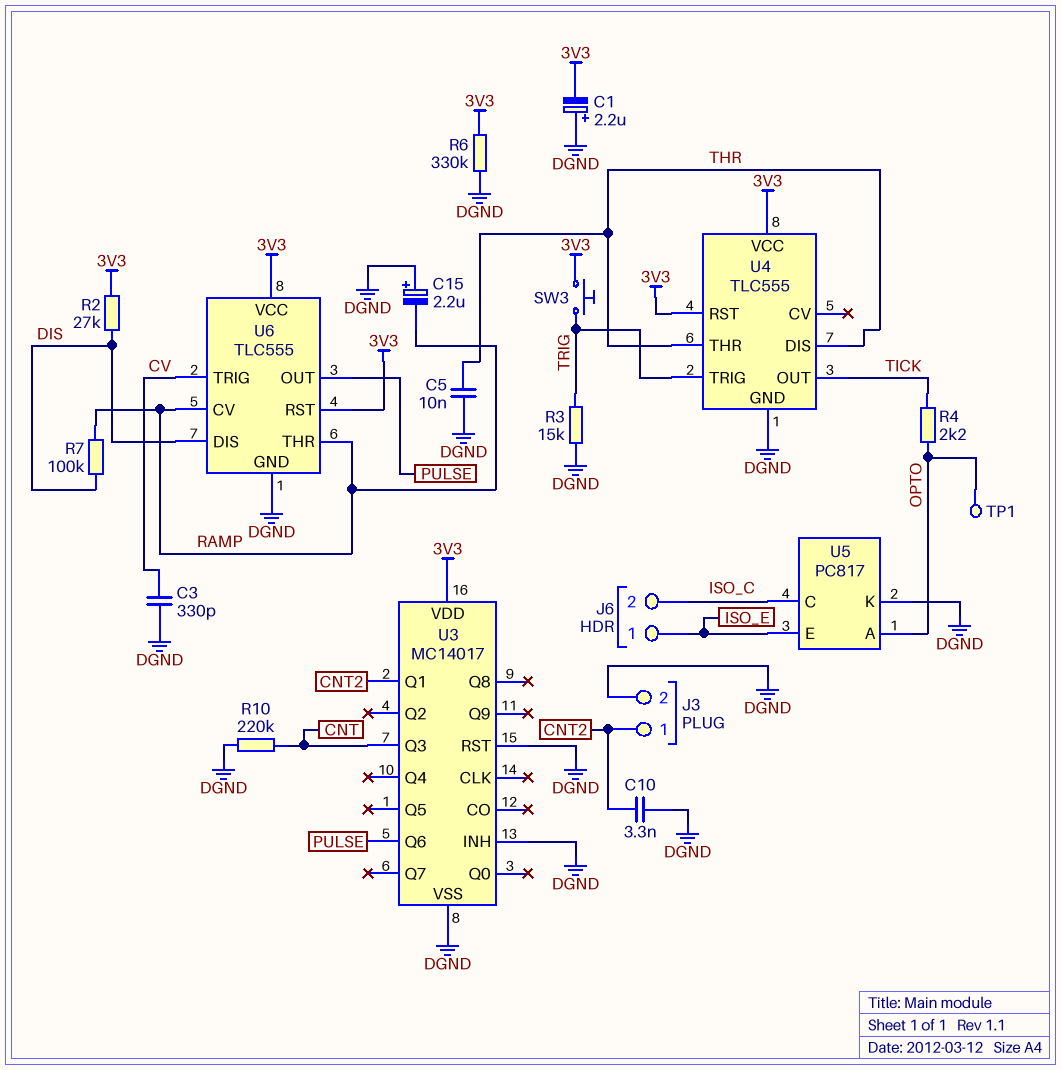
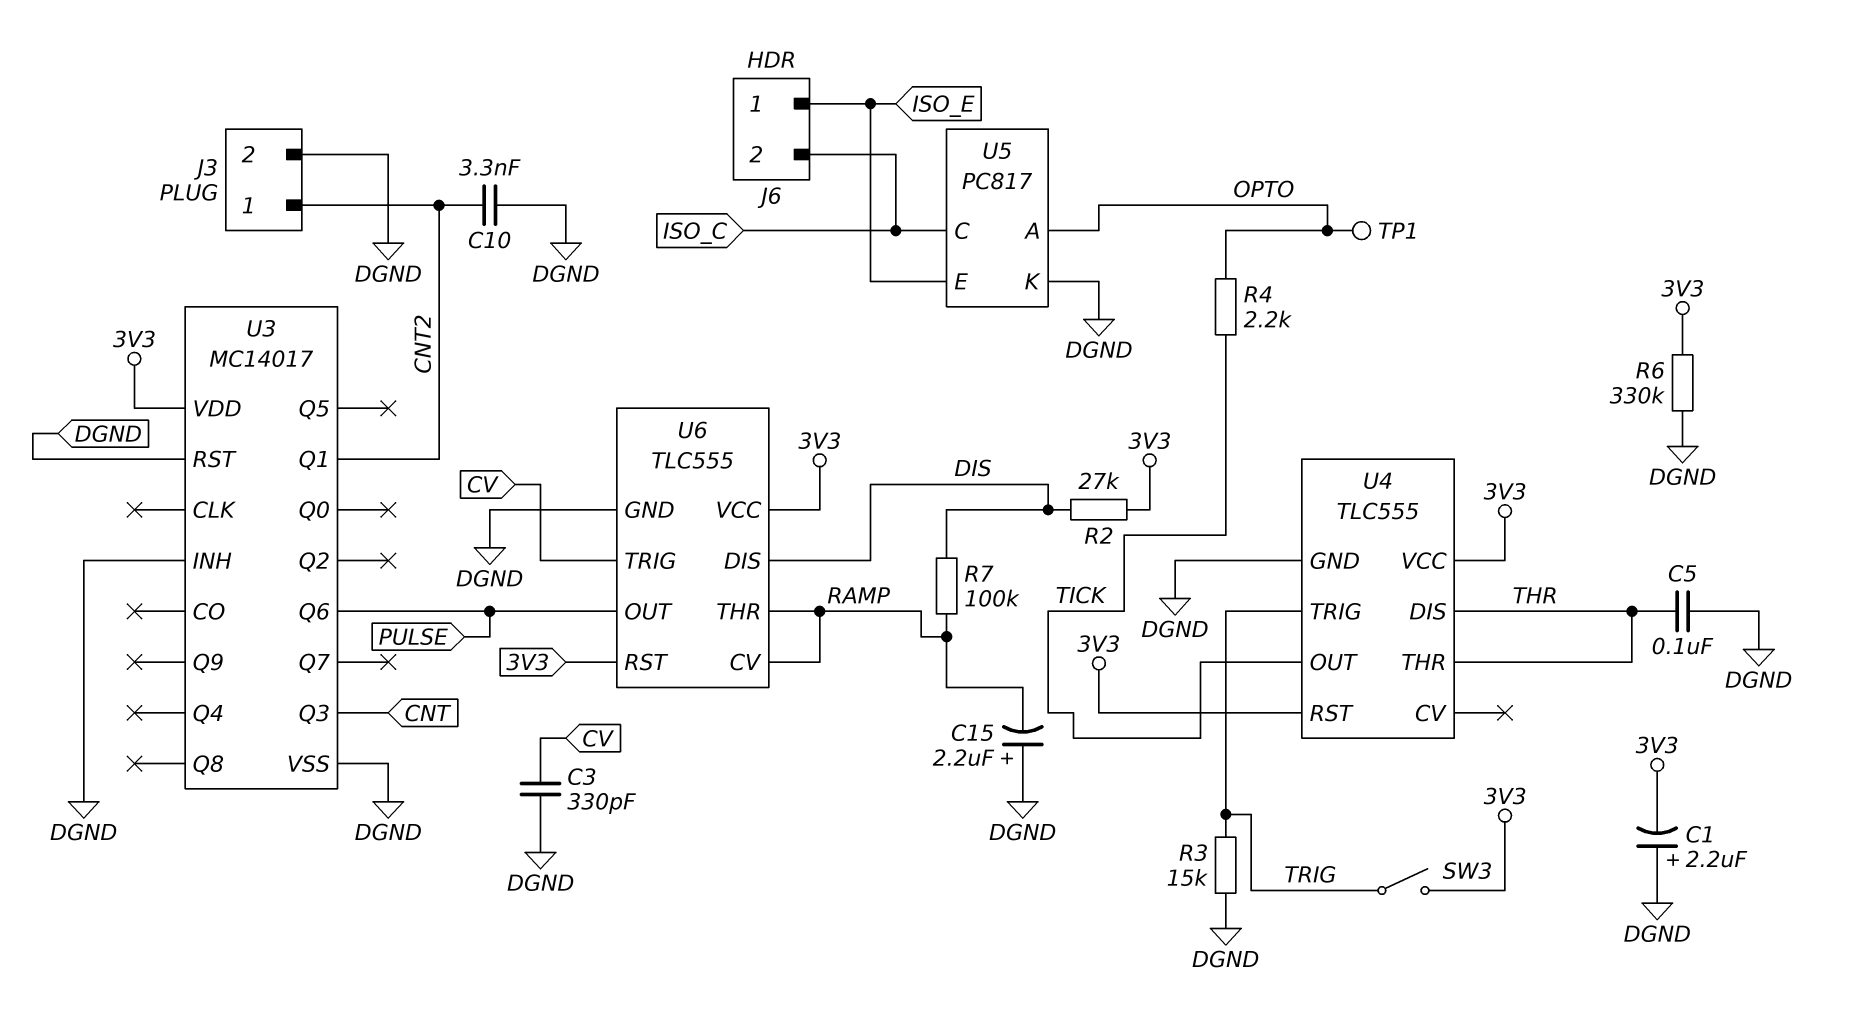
C5: 10nF (DGND, THR) -> 100nF (DGND, THR)
R10: 220k (CNT, DGND) -> none
SW3: button (3V3, TRIG) -> switch (3V3, TRIG)

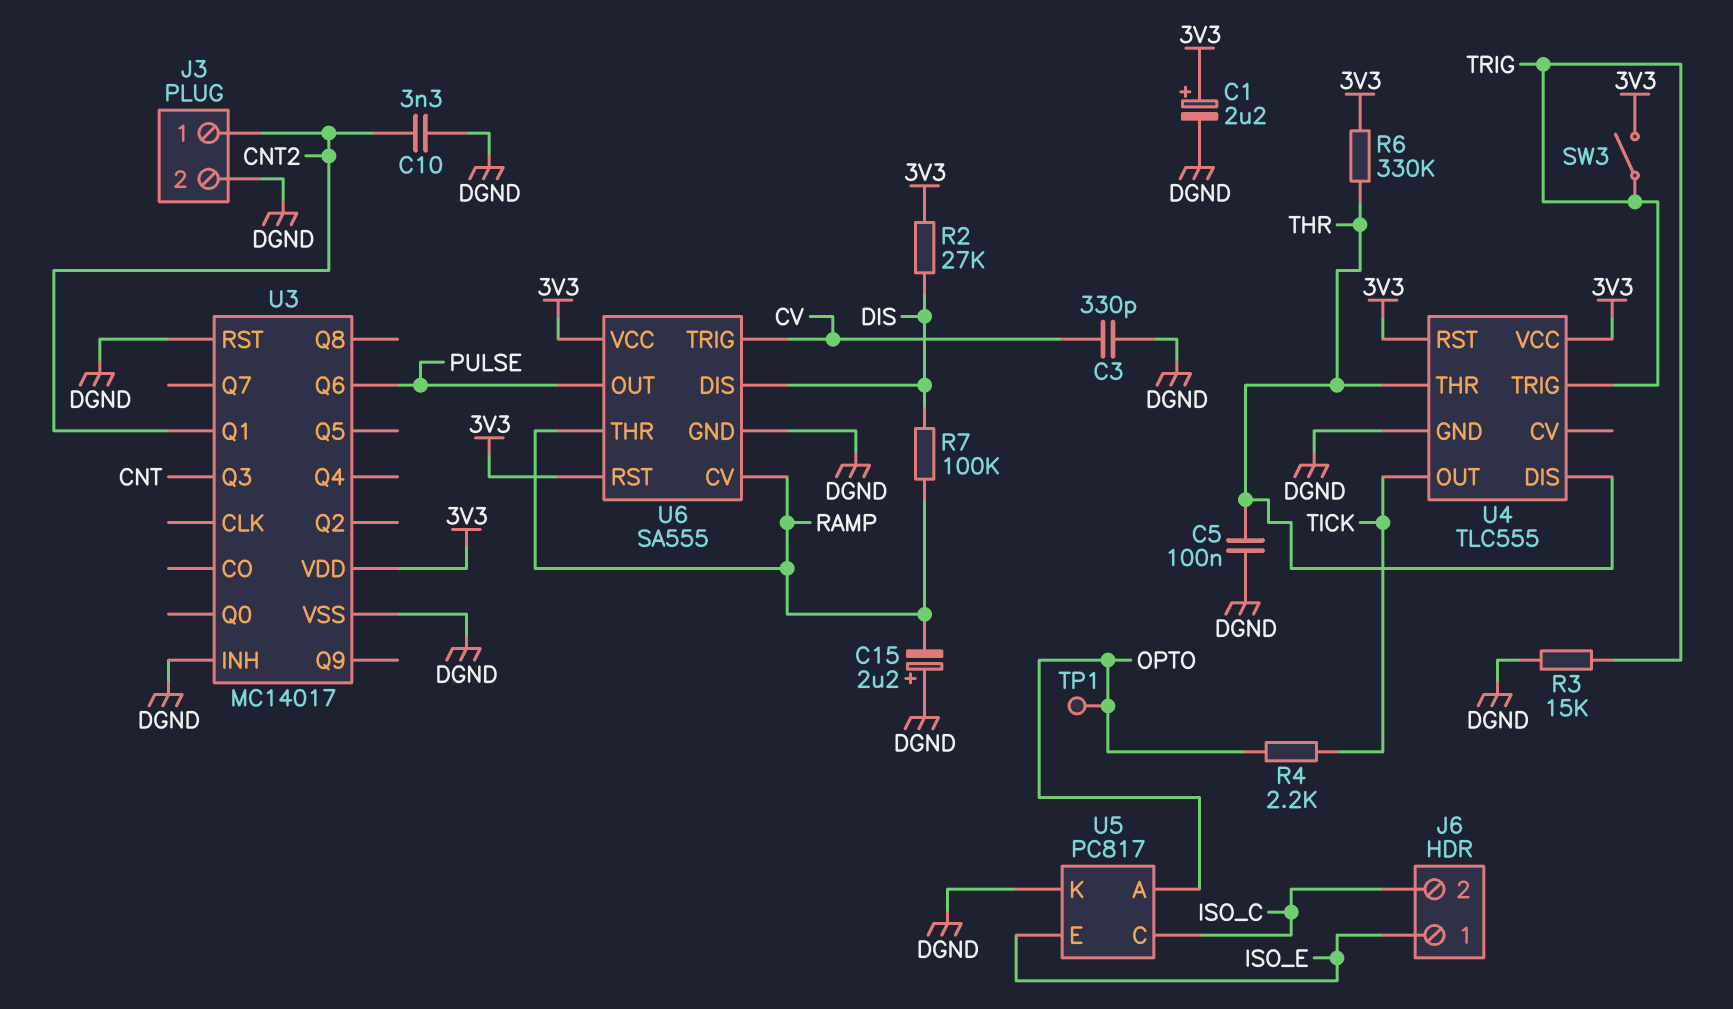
C1: 2.2uF (plus DGND, minus 3V3) -> 2.2uF (plus 3V3, minus DGND)
R6: 330k (3V3, DGND) -> 330k (3V3, THR)
U6: TLC555 -> SA555

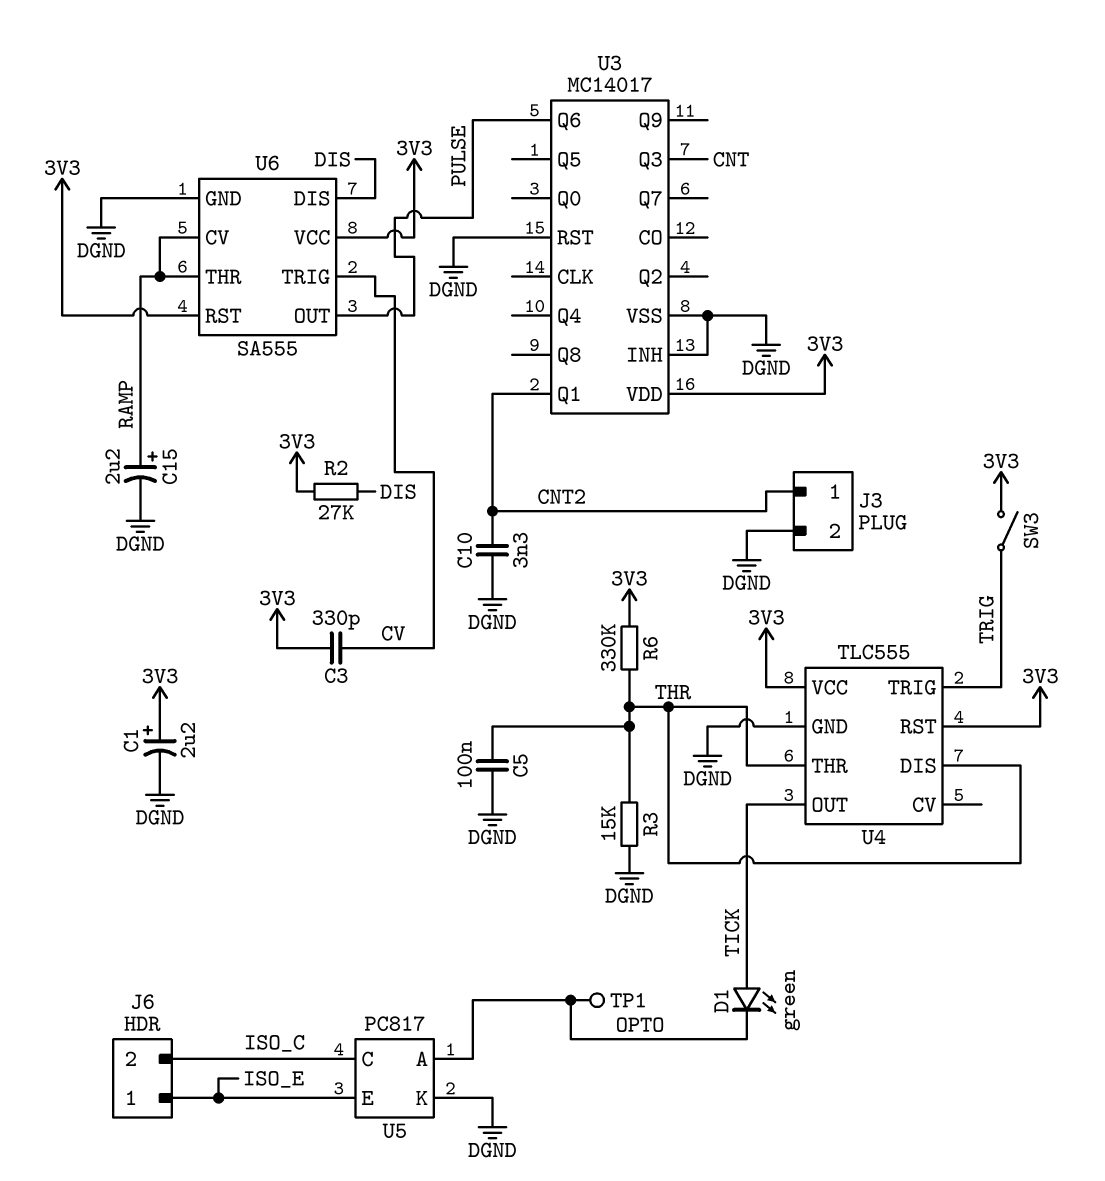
C3: 330pF (CV, DGND) -> 330pF (3V3, CV)
C15: 2.2uF (plus DGND, minus RAMP) -> 2.2uF (plus RAMP, minus DGND)
D1: none -> LED green (A TICK, K OPTO)
R3: 15k (DGND, TRIG) -> 15k (DGND, THR)
R4: 2.2k (OPTO, TICK) -> none
R7: 100k (DIS, RAMP) -> none

